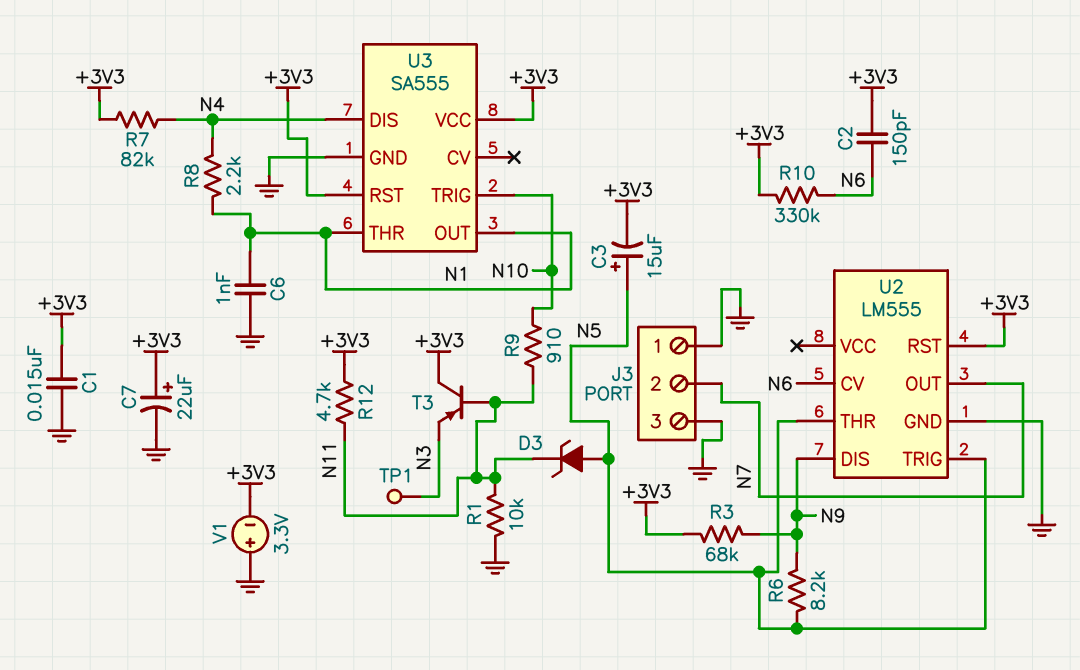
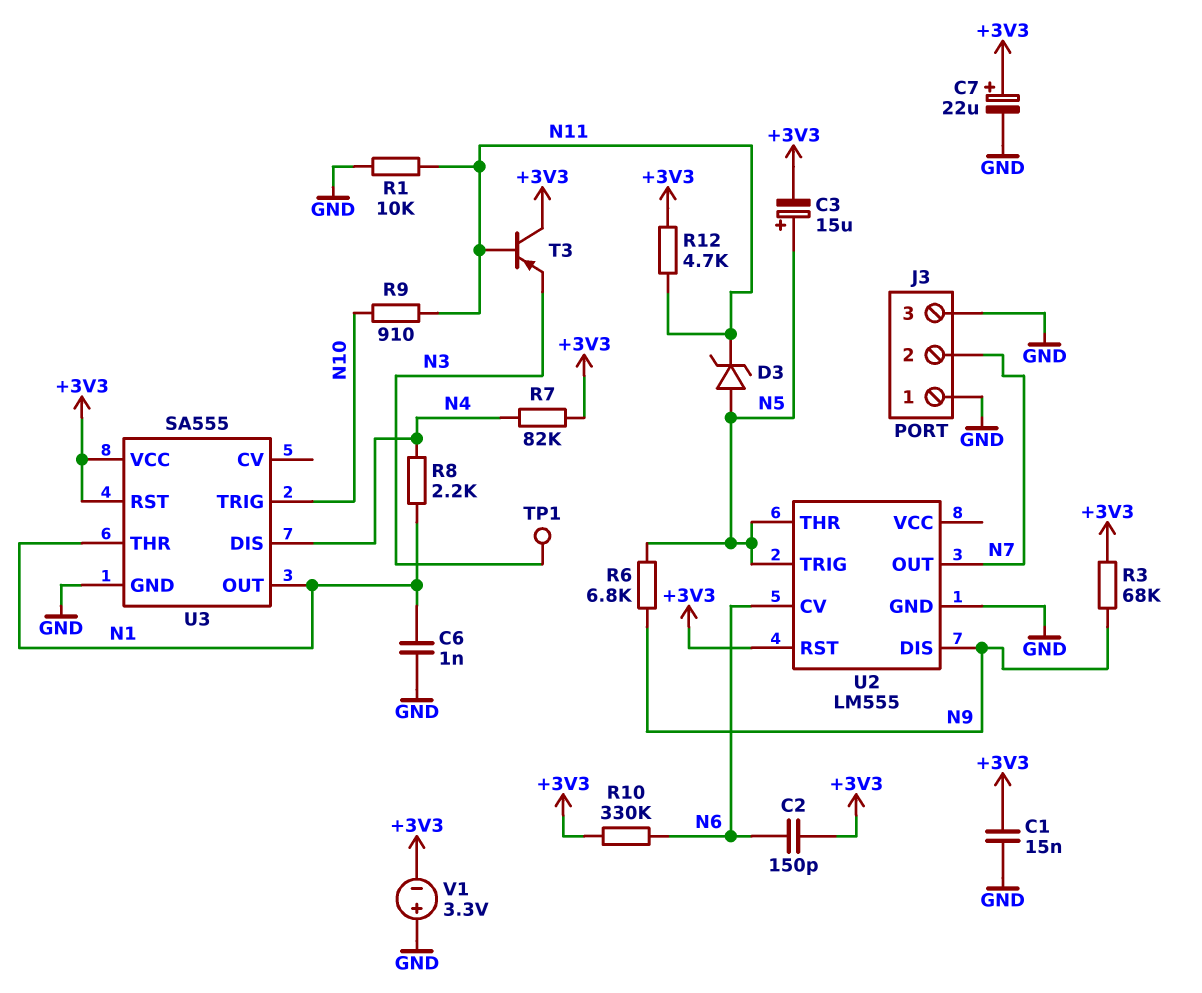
R6: 8.2k (N5, N9) -> 6.8k (N5, N9)

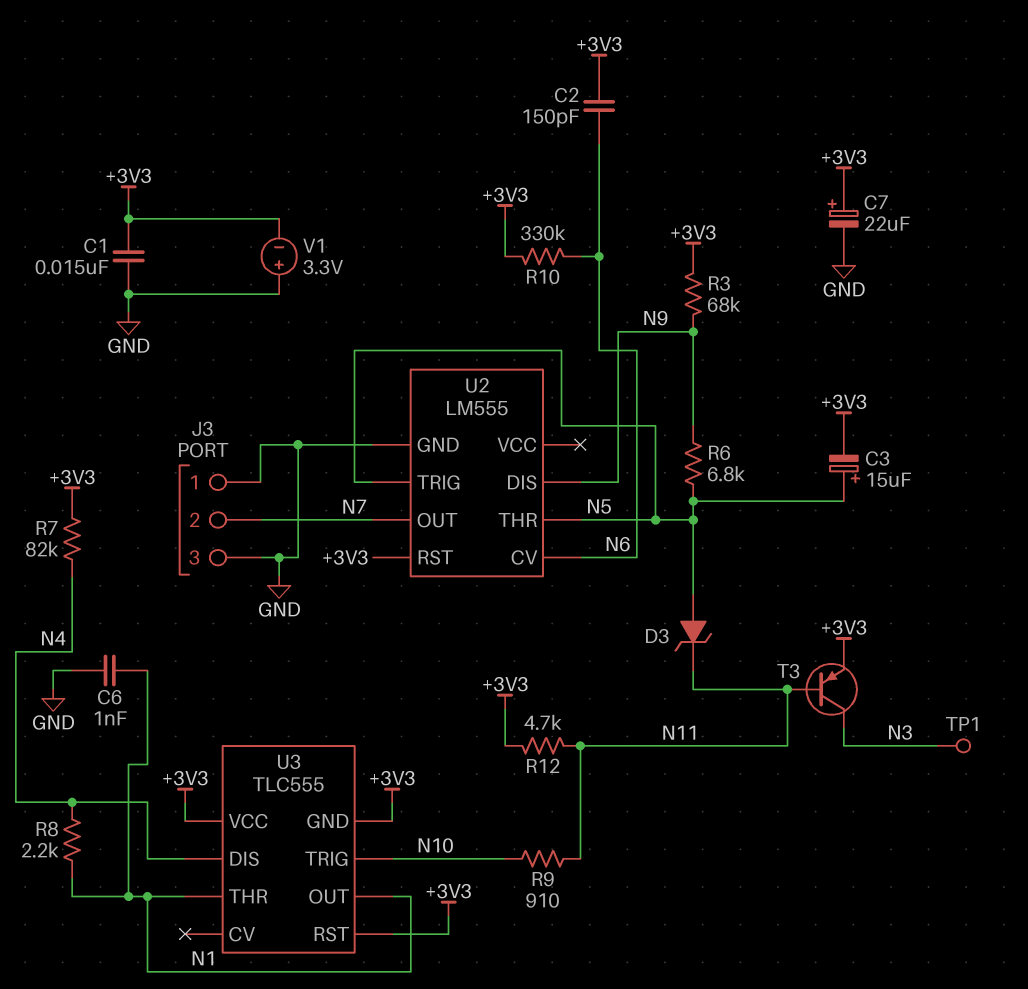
R1: 10k (GND, N11) -> none
T3: PNP (B N11, C +3V3, E N3) -> PNP (B N11, C N3, E +3V3)
U3: SA555 -> TLC555
U3 pin GND: GND -> +3V3

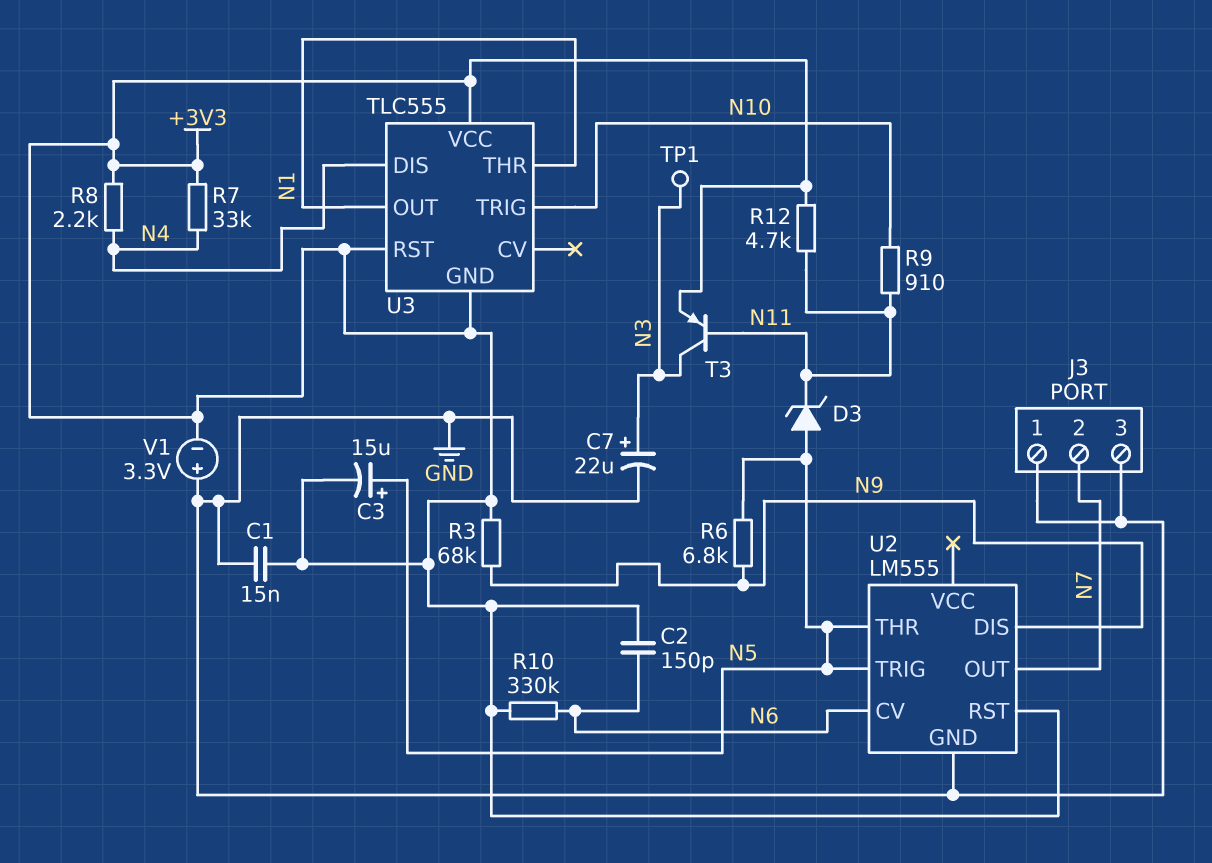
C6: 1nF (GND, N1) -> none
C7: 22uF (plus +3V3, minus GND) -> 22uF (plus N3, minus GND)
R7: 82k (+3V3, N4) -> 33k (+3V3, N4)
R8: 2.2k (N1, N4) -> 2.2k (+3V3, N4)

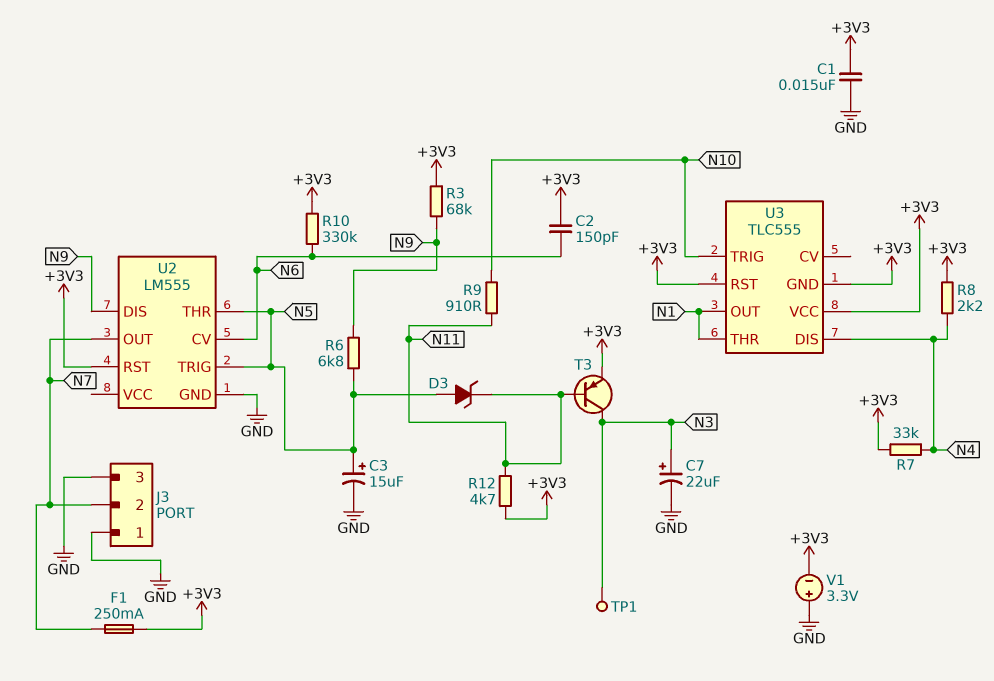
C3: 15uF (plus N5, minus +3V3) -> 15uF (plus N5, minus GND)
F1: none -> 250mA (+3V3, N7)

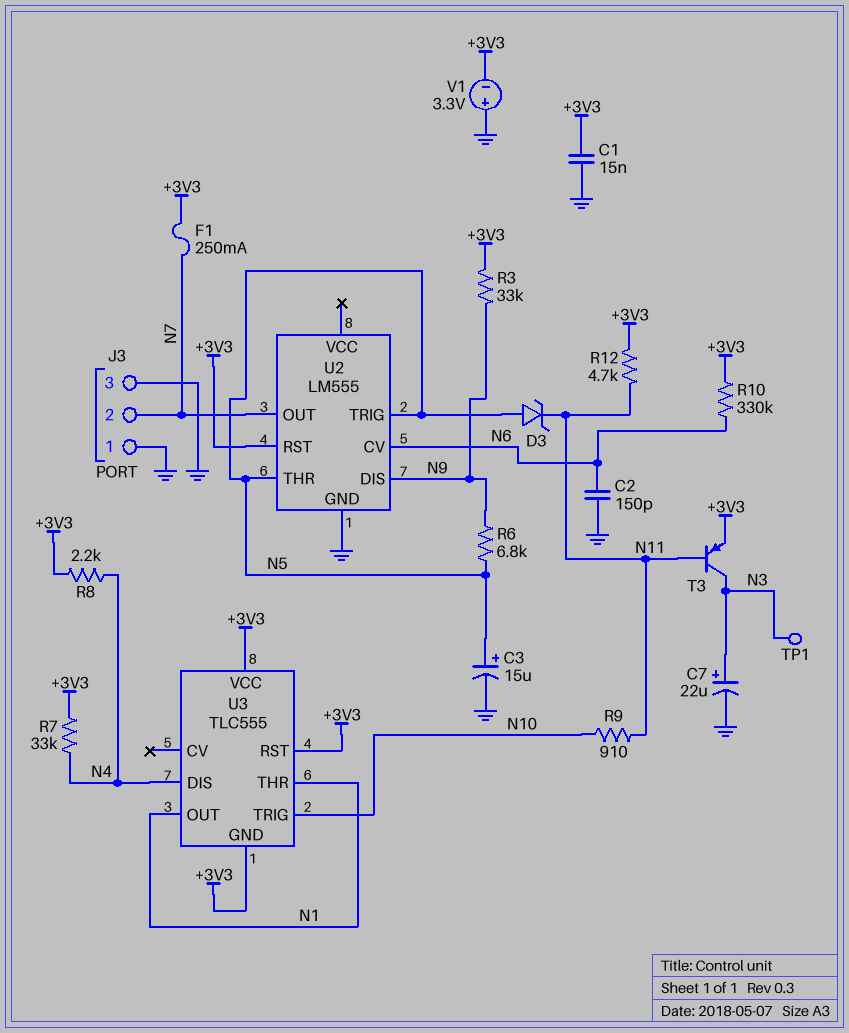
C2: 150pF (+3V3, N6) -> 150pF (GND, N6)
R3: 68k (+3V3, N9) -> 33k (+3V3, N9)

